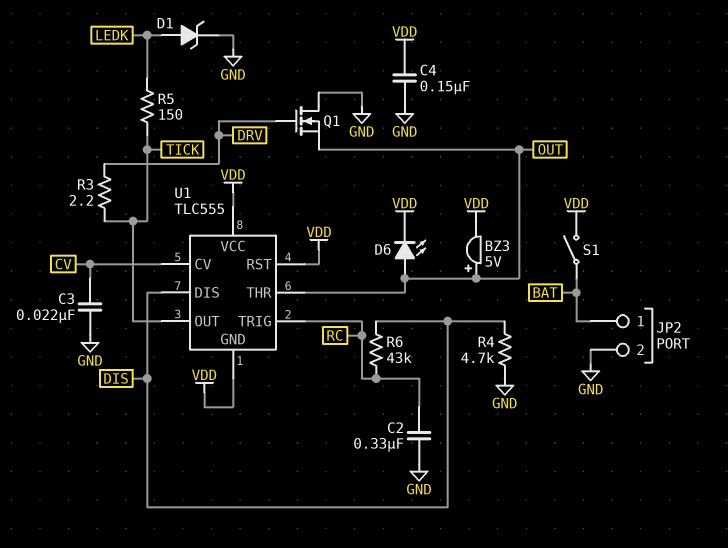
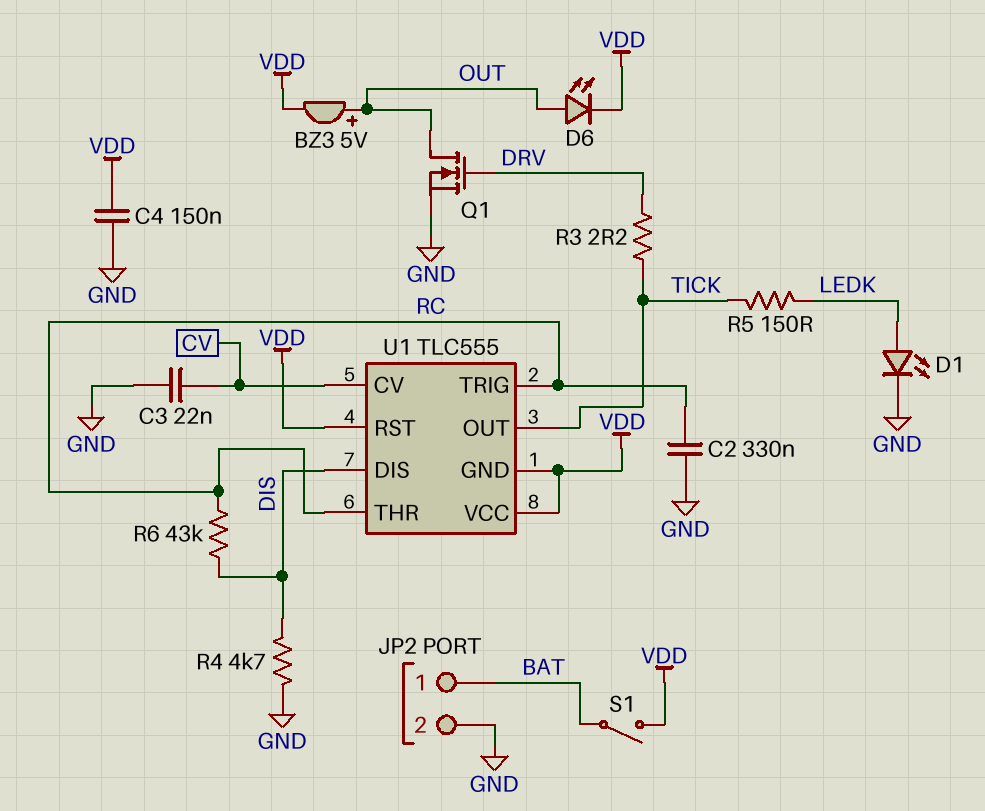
D1: zener (A LEDK, K GND) -> LED (A LEDK, K GND)
Q1: NMOS (G DRV, D GND, S OUT) -> NMOS (G DRV, D OUT, S GND)
U1 pin THR: OUT -> RC

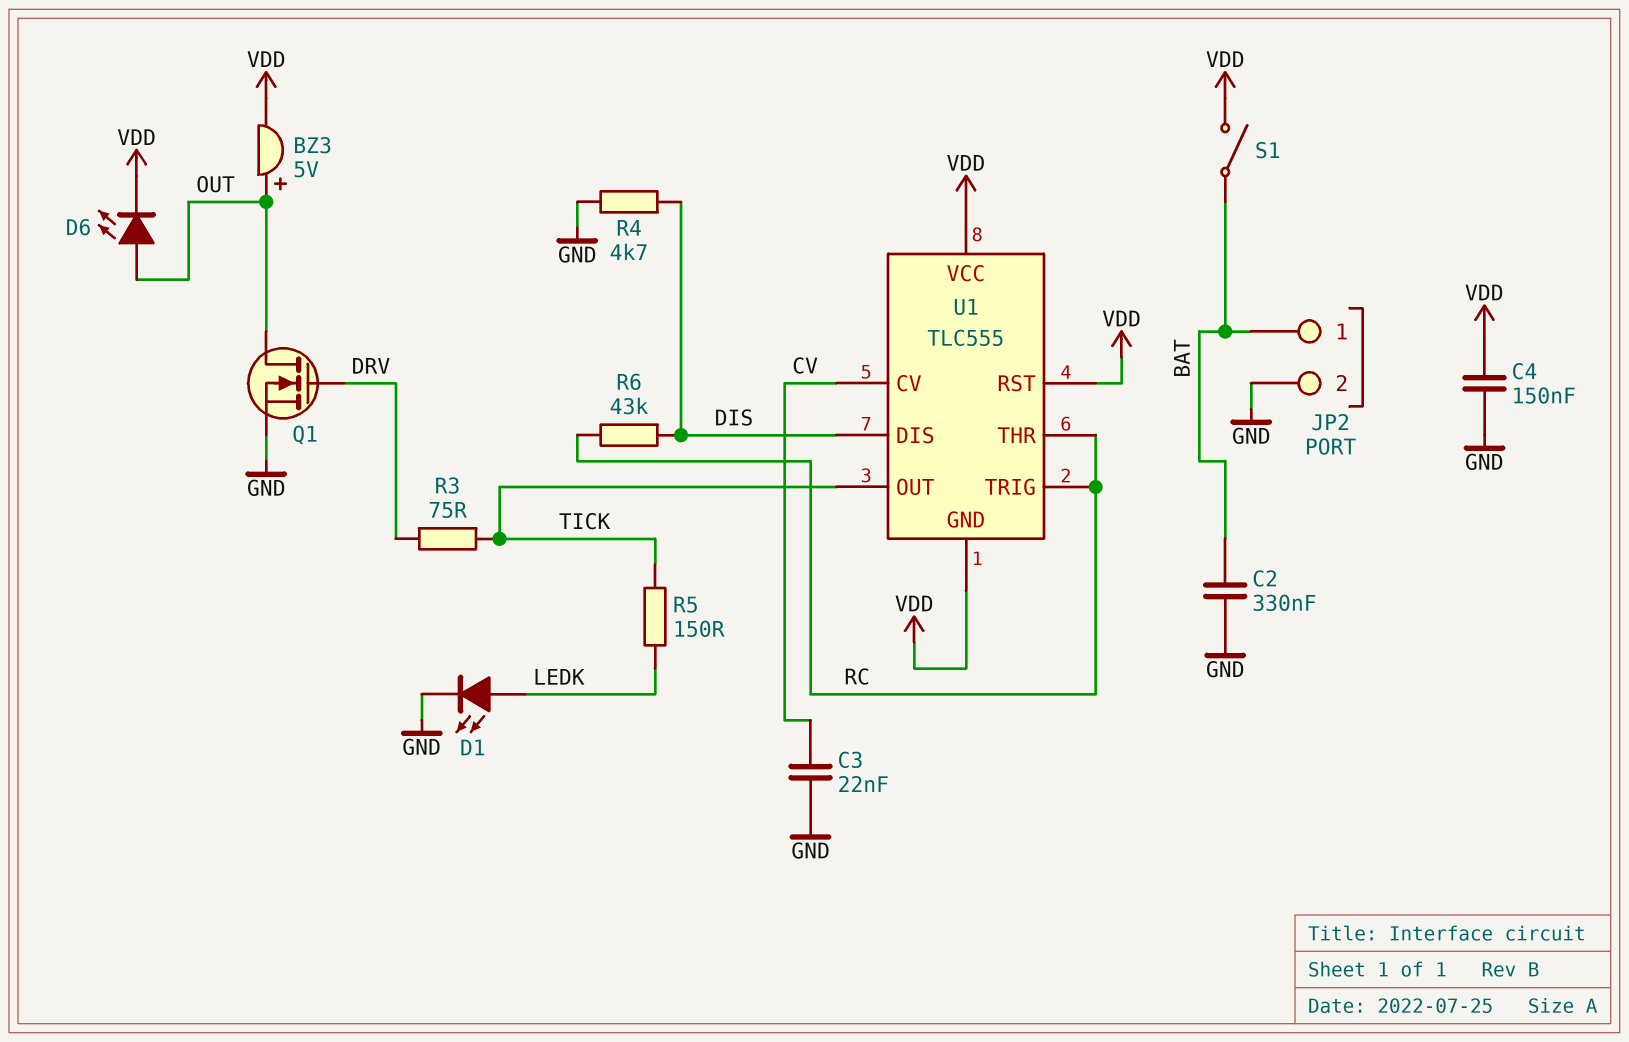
C2: 330nF (GND, RC) -> 330nF (BAT, GND)
R3: 2.2 (DRV, TICK) -> 75 (DRV, TICK)

